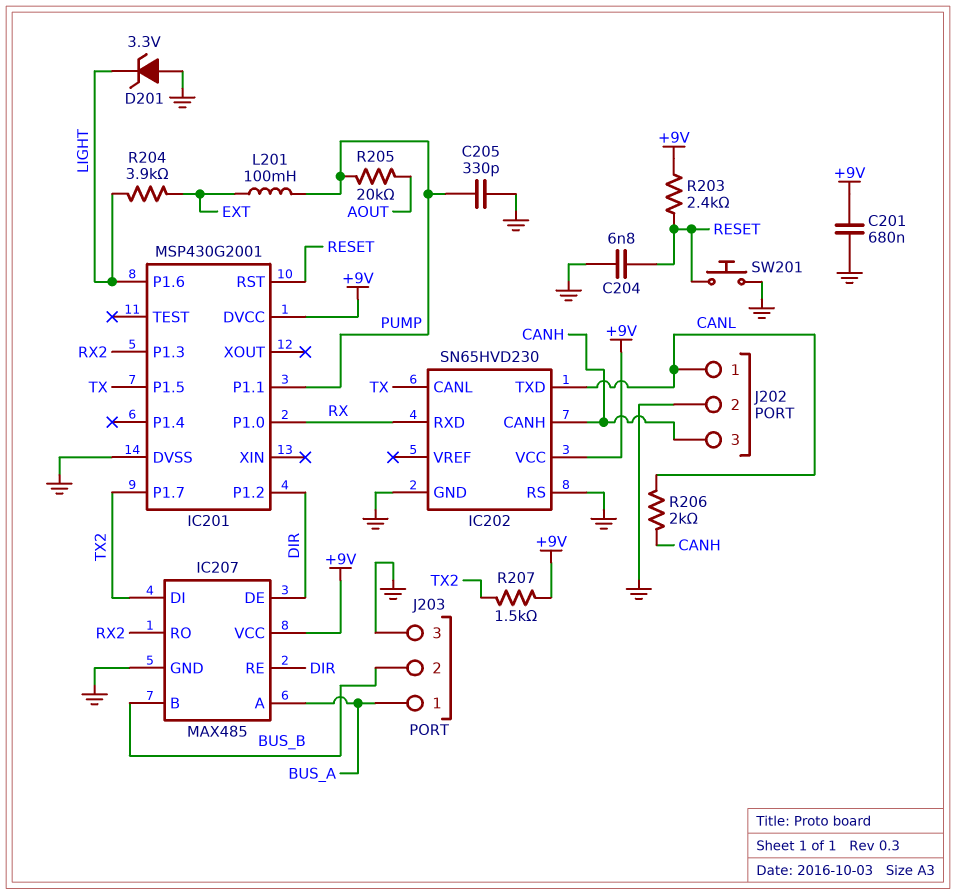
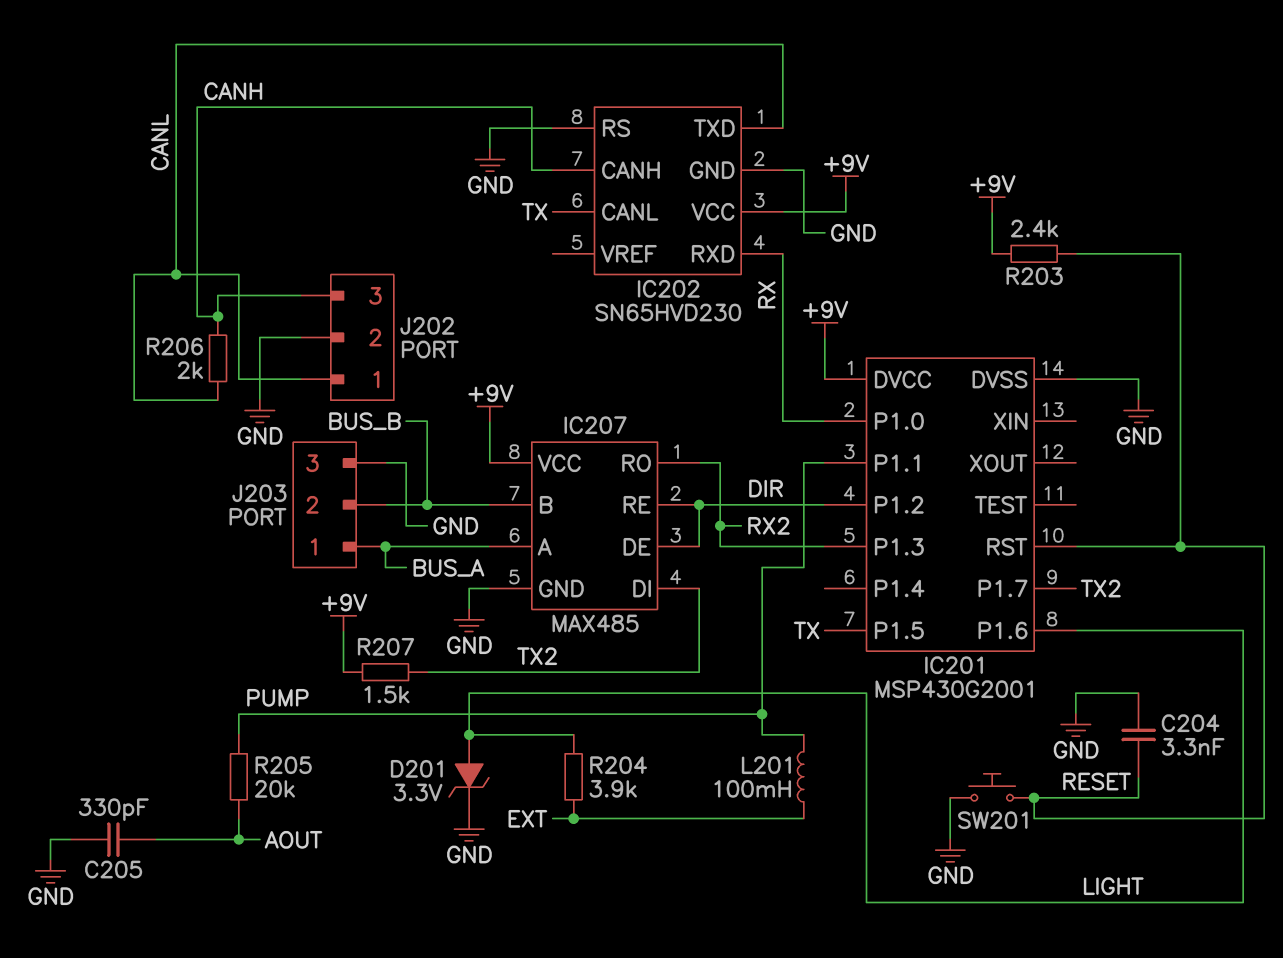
C201: 680nF (+9V, GND) -> none
C204: 6.8nF (GND, RESET) -> 3.3nF (GND, RESET)
C205: 330pF (GND, PUMP) -> 330pF (AOUT, GND)
D201: zener 3.3V (A GND, K LIGHT) -> zener 3.3V (A LIGHT, K GND)

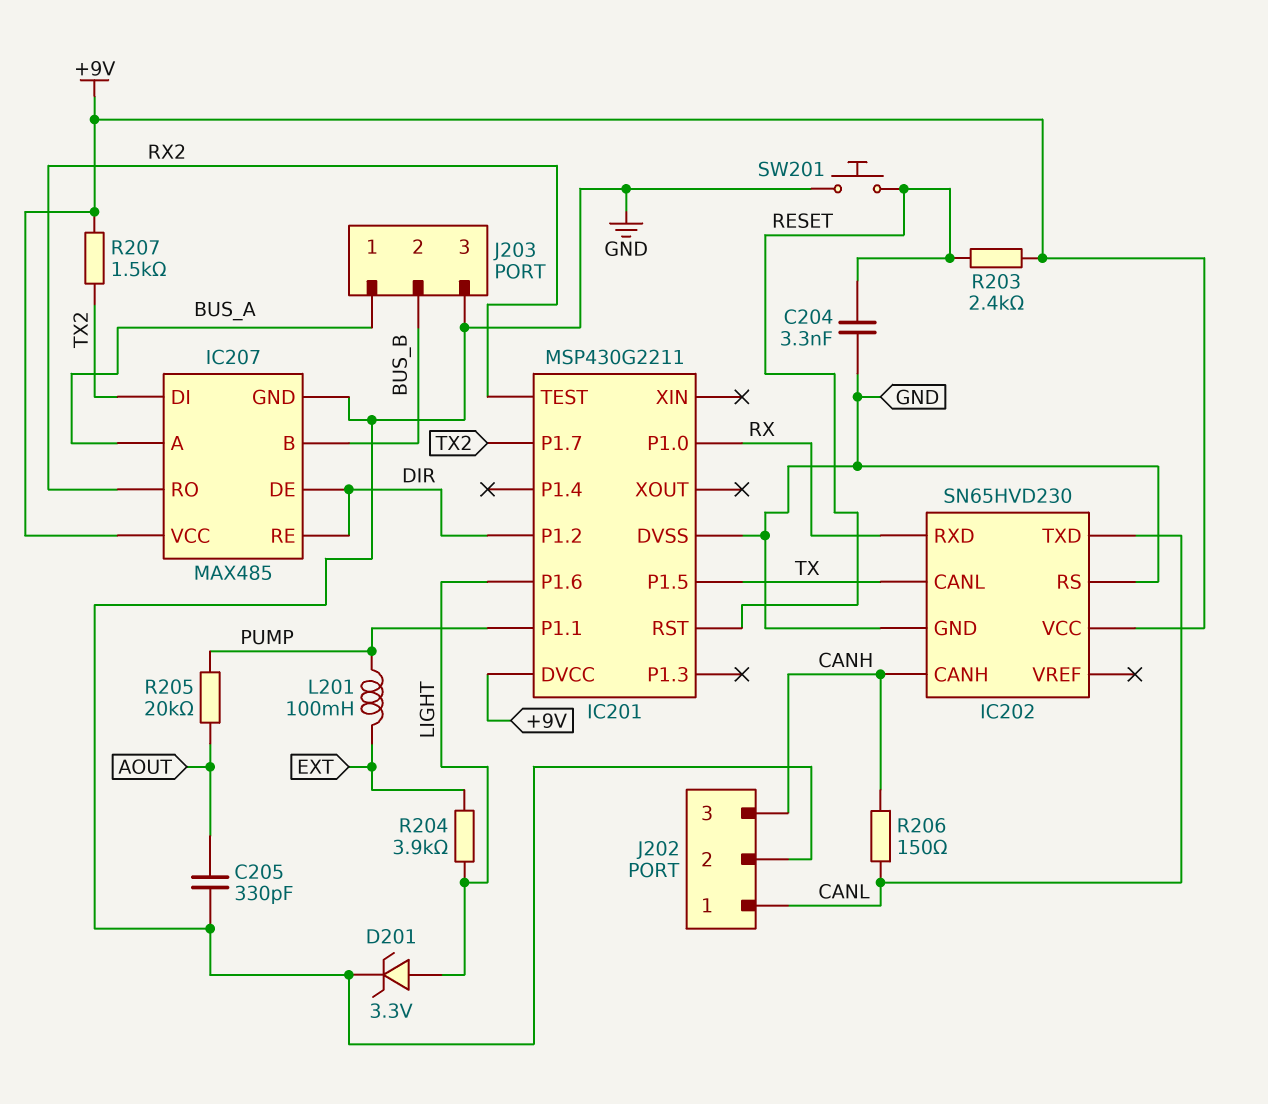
IC201: MSP430G2001 -> MSP430G2211
IC201 pin P1.3: RX2 -> none
IC201 pin TEST: none -> RX2
R206: 2k (CANH, CANL) -> 150 (CANH, CANL)

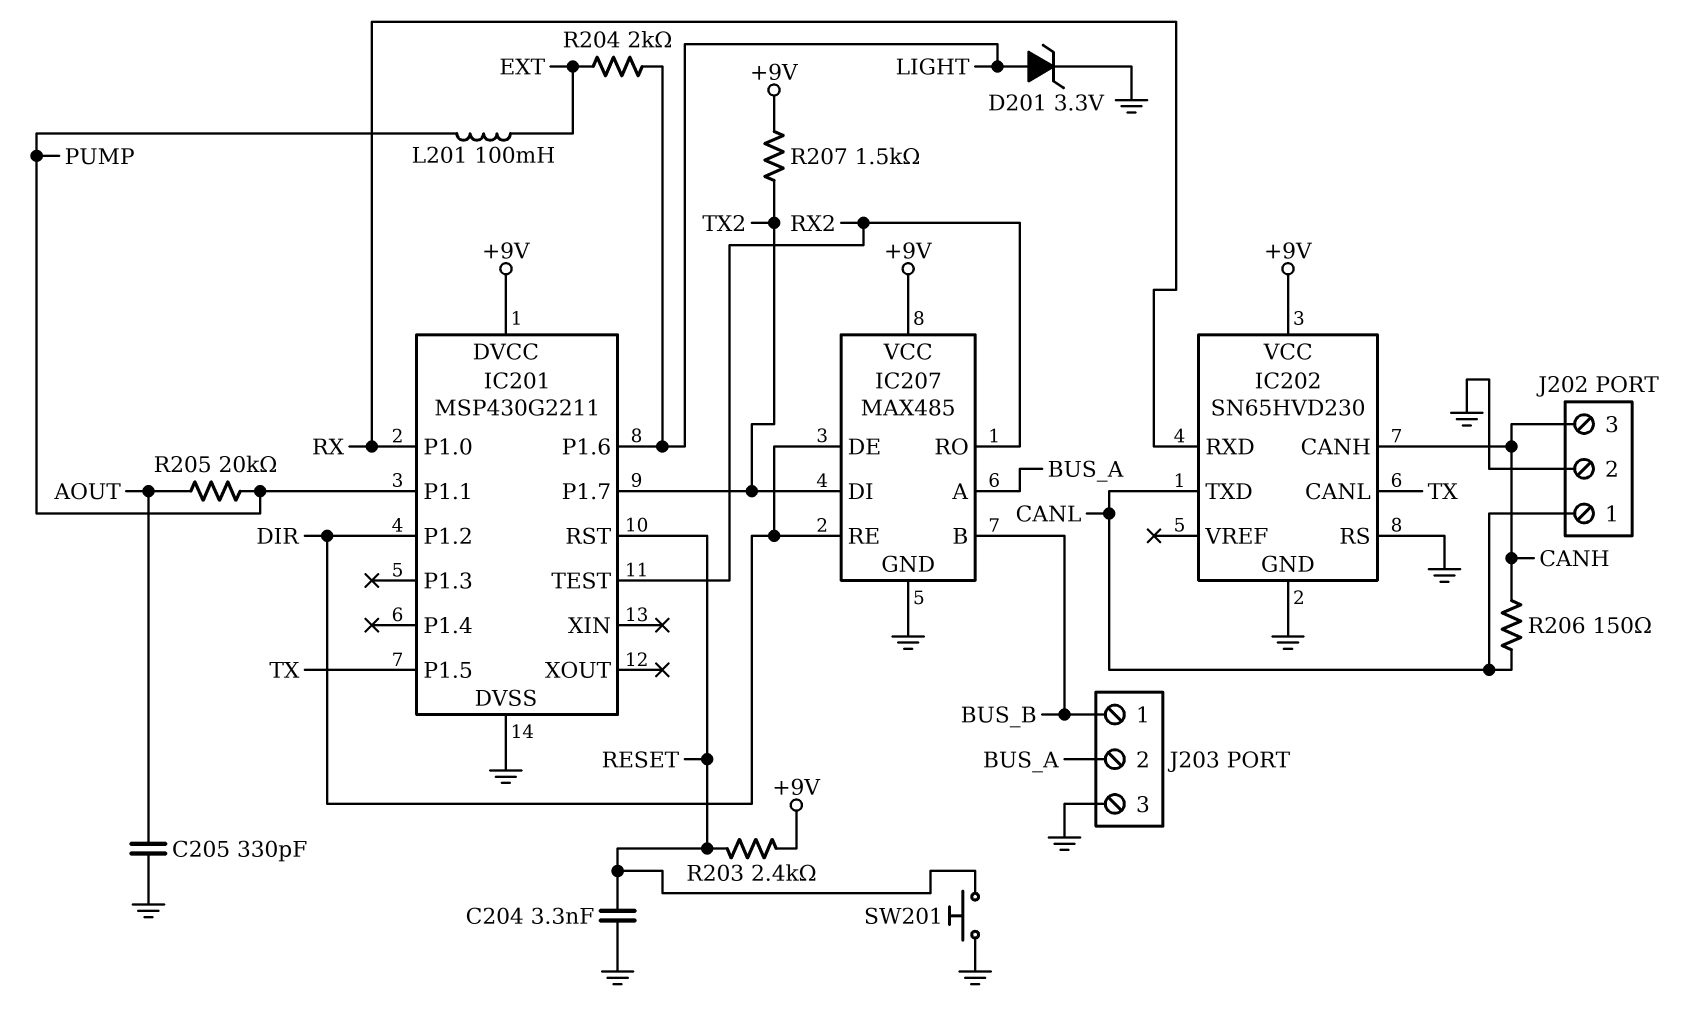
J203 pin 1: BUS_A -> BUS_B
J203 pin 2: BUS_B -> BUS_A
R204: 3.9k (EXT, LIGHT) -> 2k (EXT, LIGHT)

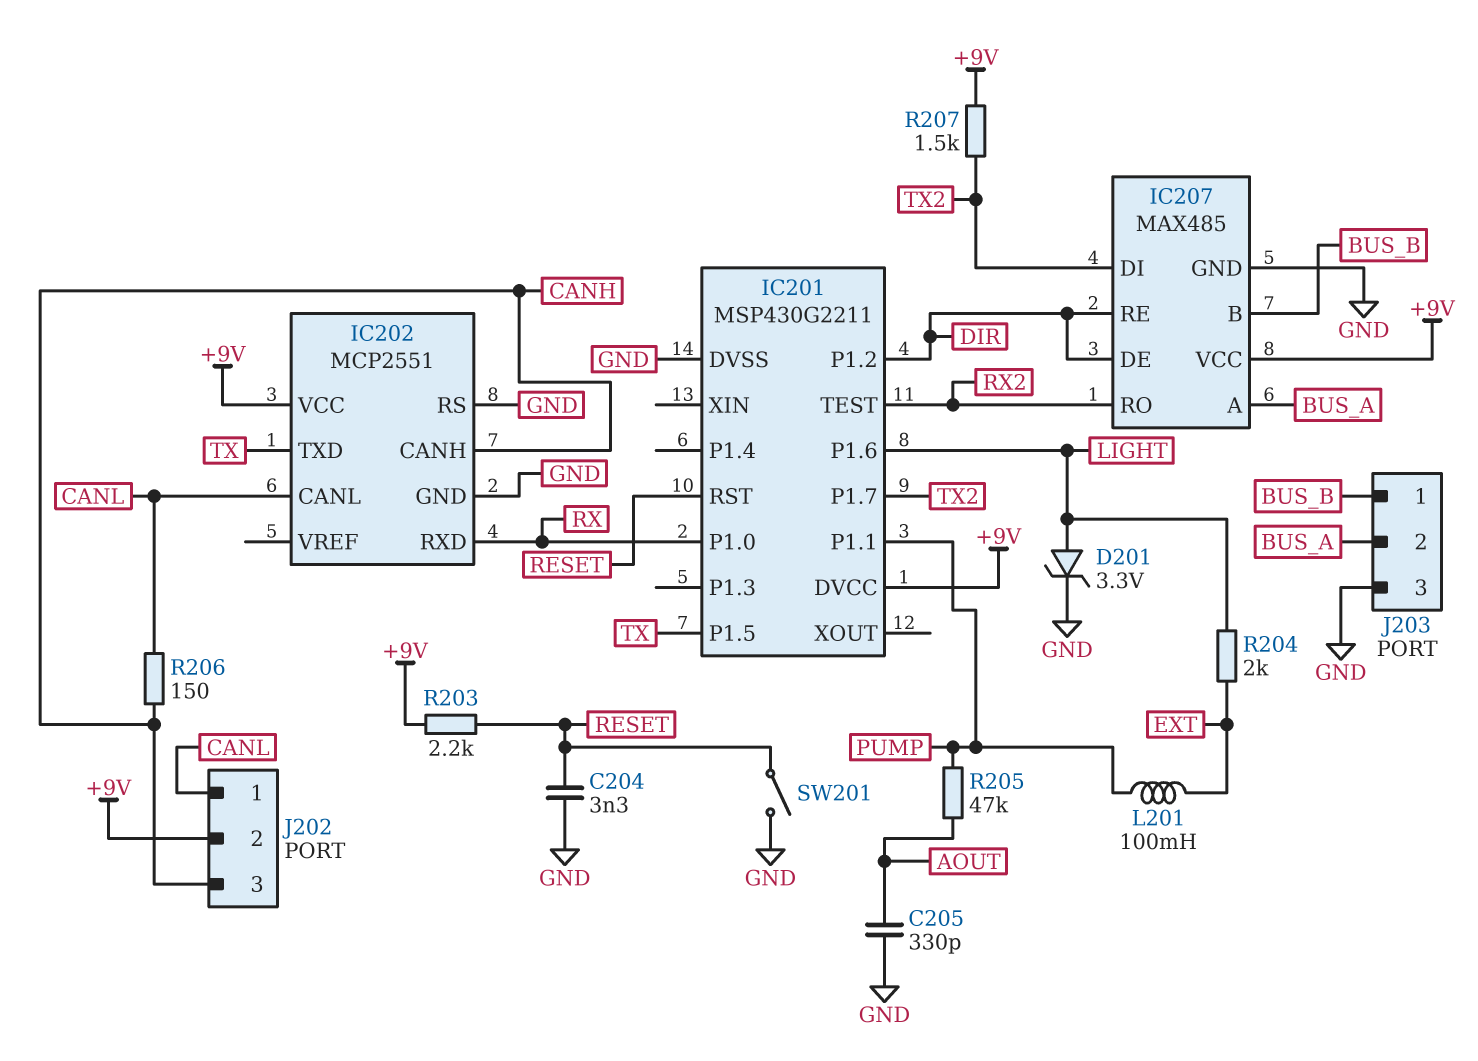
IC202: SN65HVD230 -> MCP2551
IC202 pin CANL: TX -> CANL
IC202 pin TXD: CANL -> TX
J202 pin 2: GND -> +9V
R203: 2.4k (+9V, RESET) -> 2.2k (+9V, RESET)
R205: 20k (AOUT, PUMP) -> 47k (AOUT, PUMP)
SW201: button (GND, RESET) -> switch (GND, RESET)

